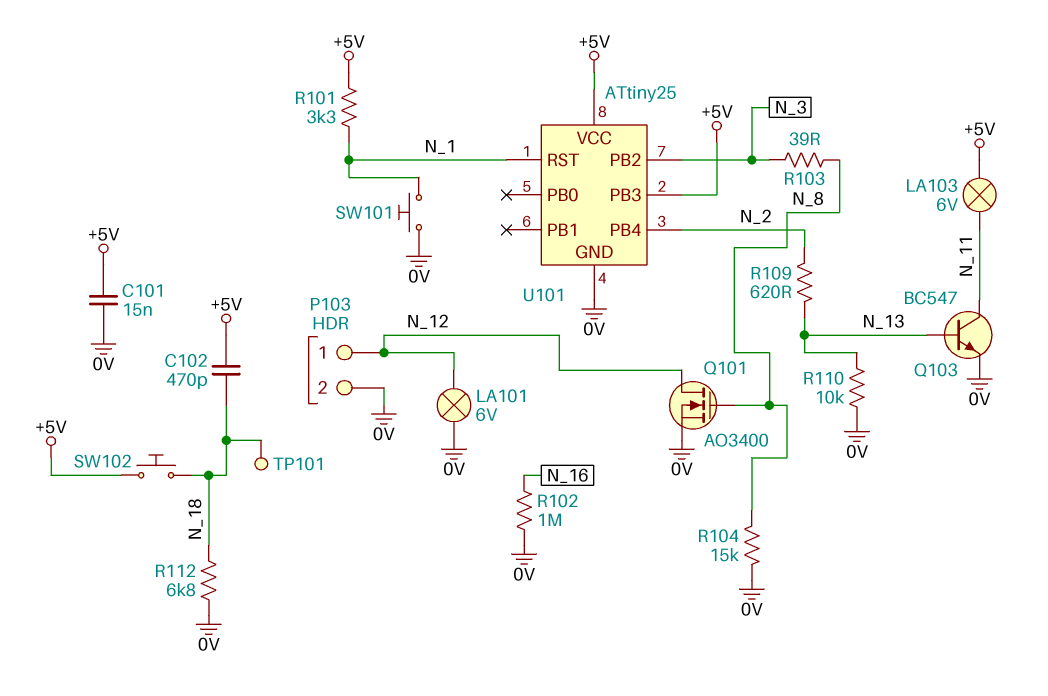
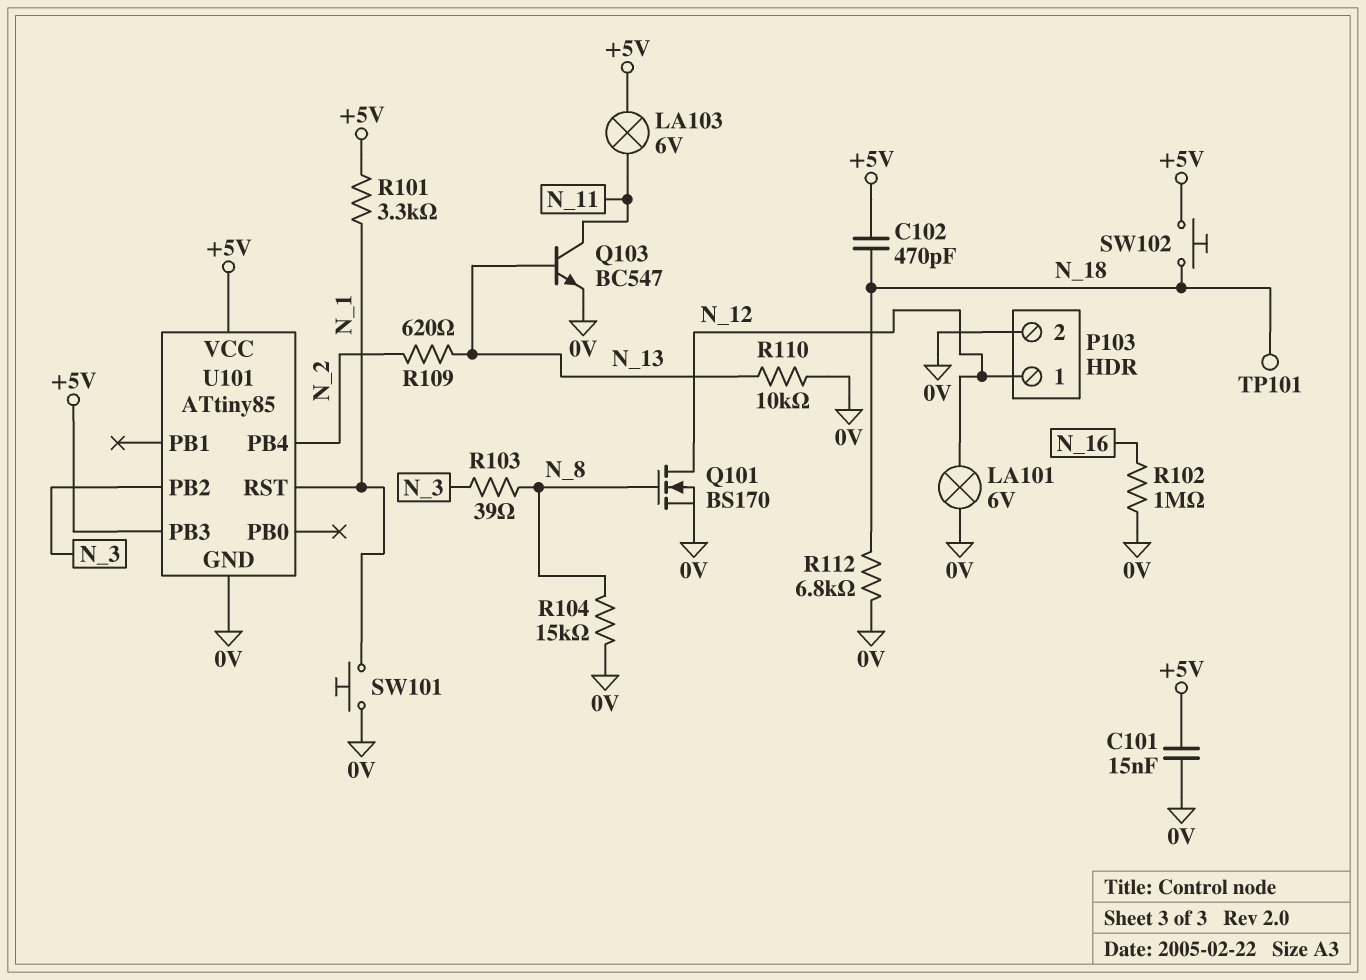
Q101: NMOS AO3400 (G N_8, D N_12, S 0V) -> NMOS BS170 (G N_8, D N_12, S 0V)
U101: ATtiny25 -> ATtiny85

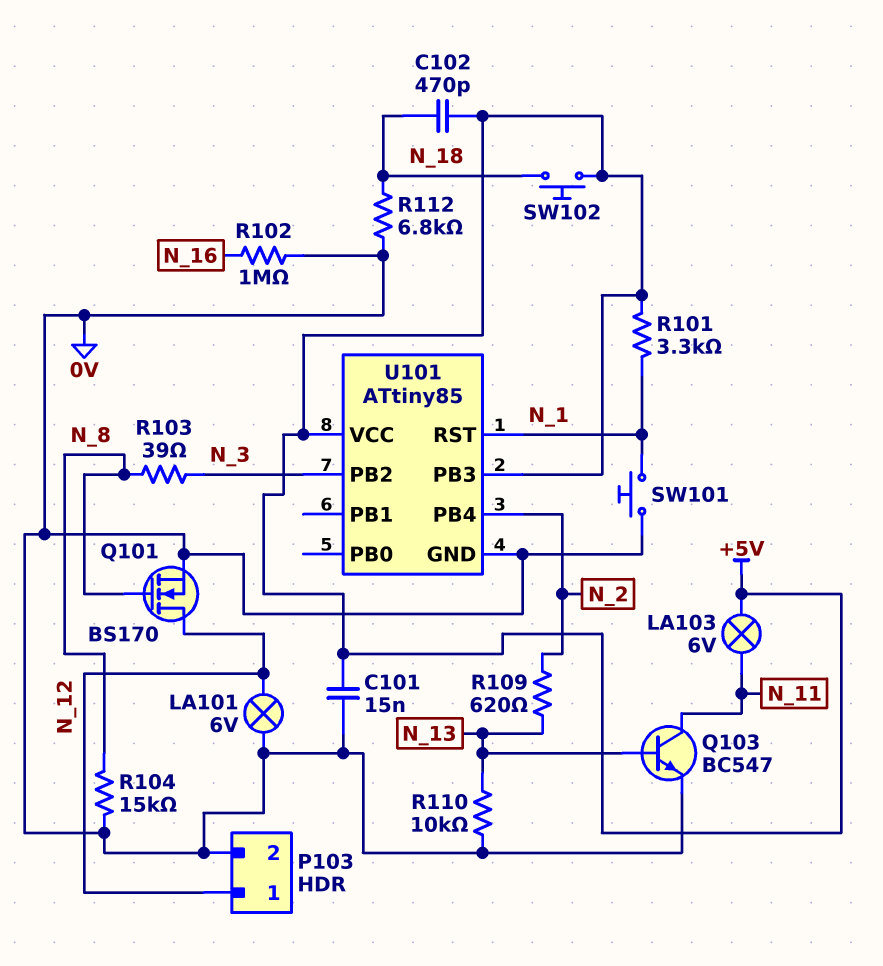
TP101: test point (N_18) -> none

